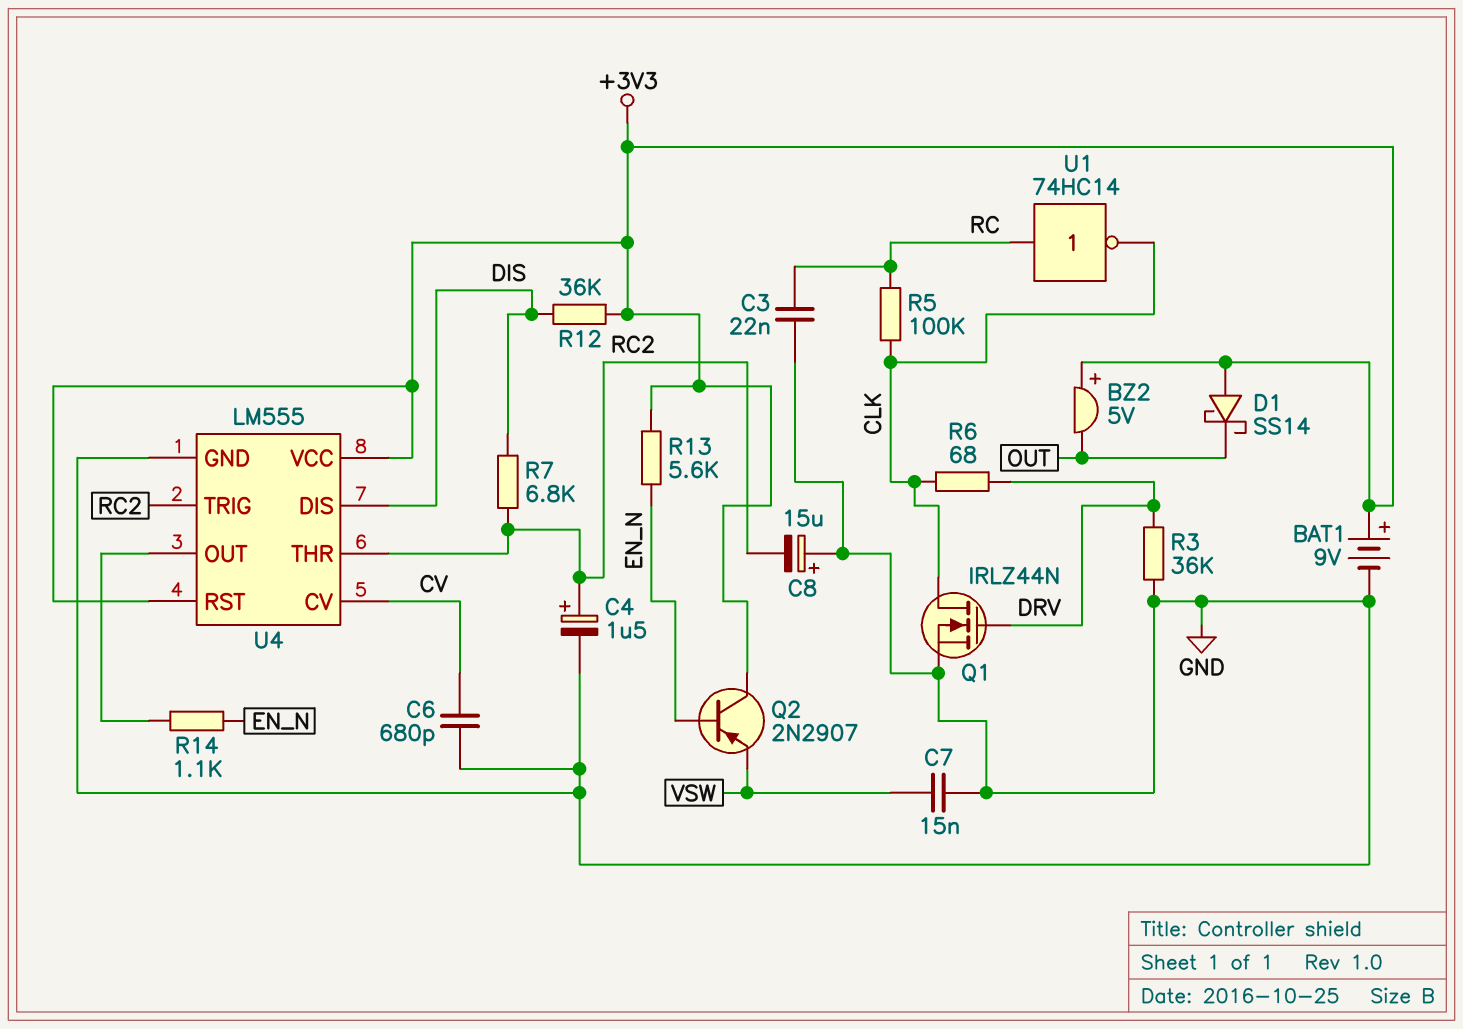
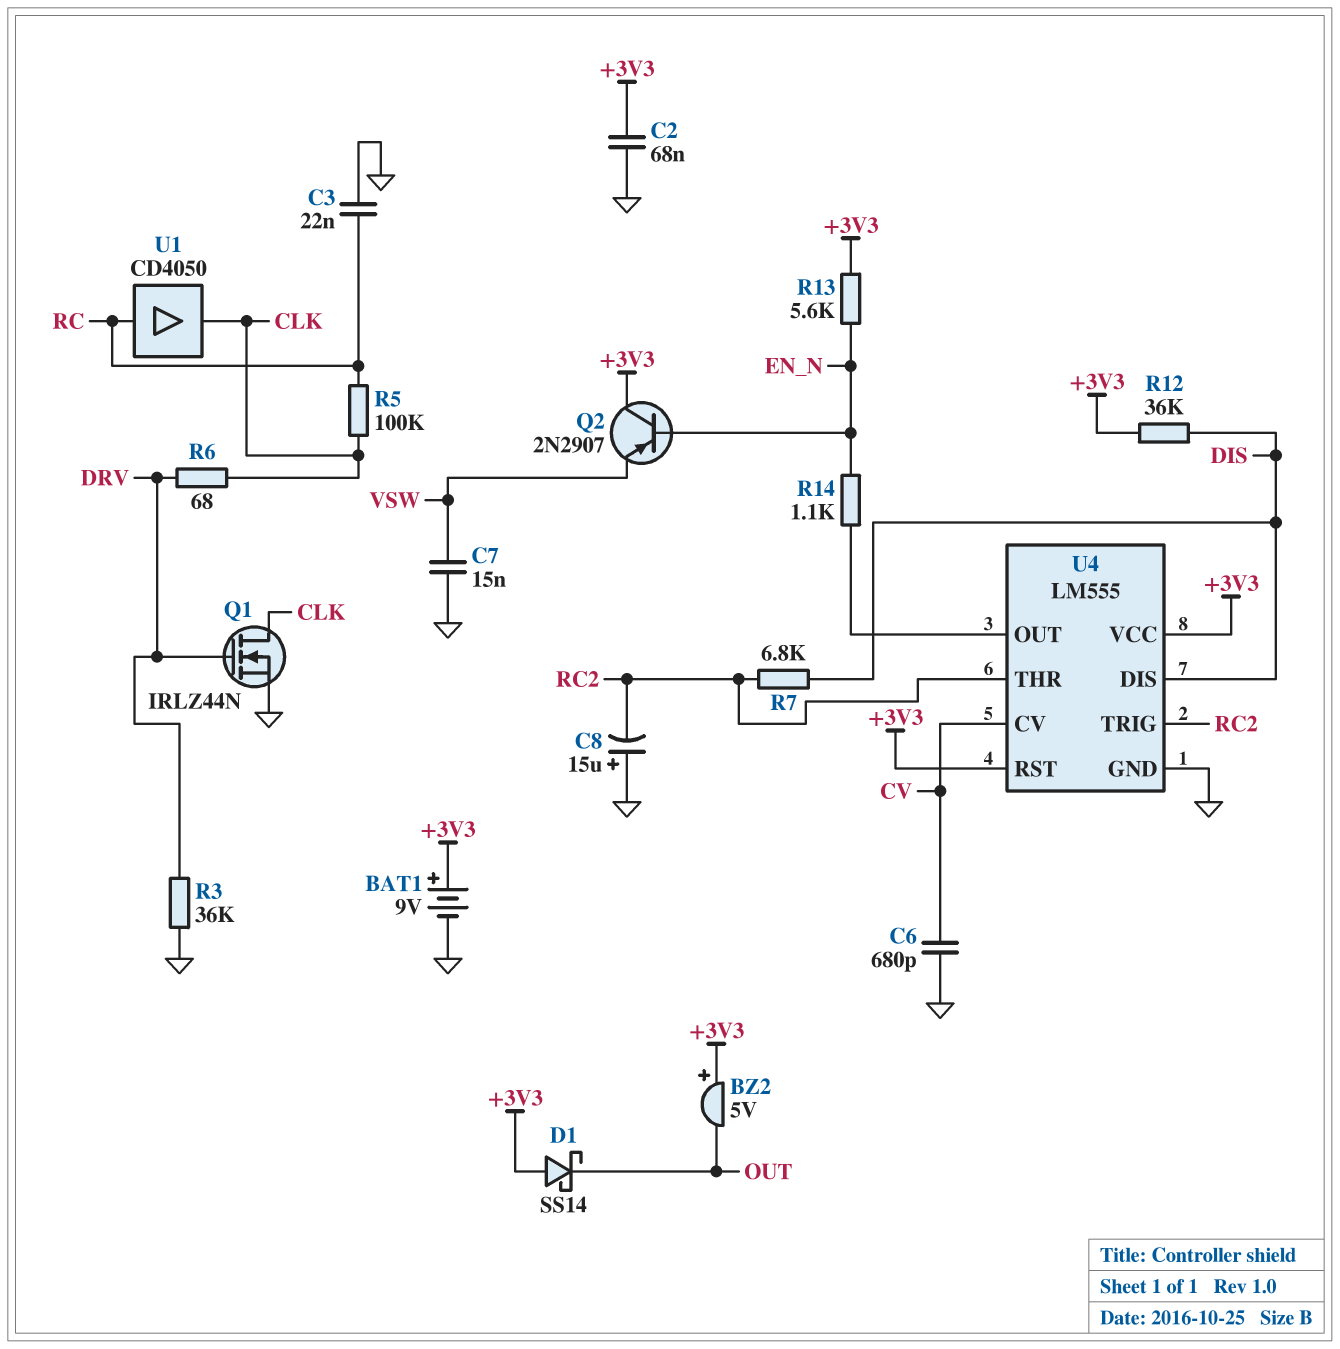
C2: none -> 68nF (+3V3, GND)
C4: 1.5uF (plus RC2, minus GND) -> none
U1: NOT 74HC14 (in RC, out CLK) -> buffer CD4050 (in RC, out CLK)

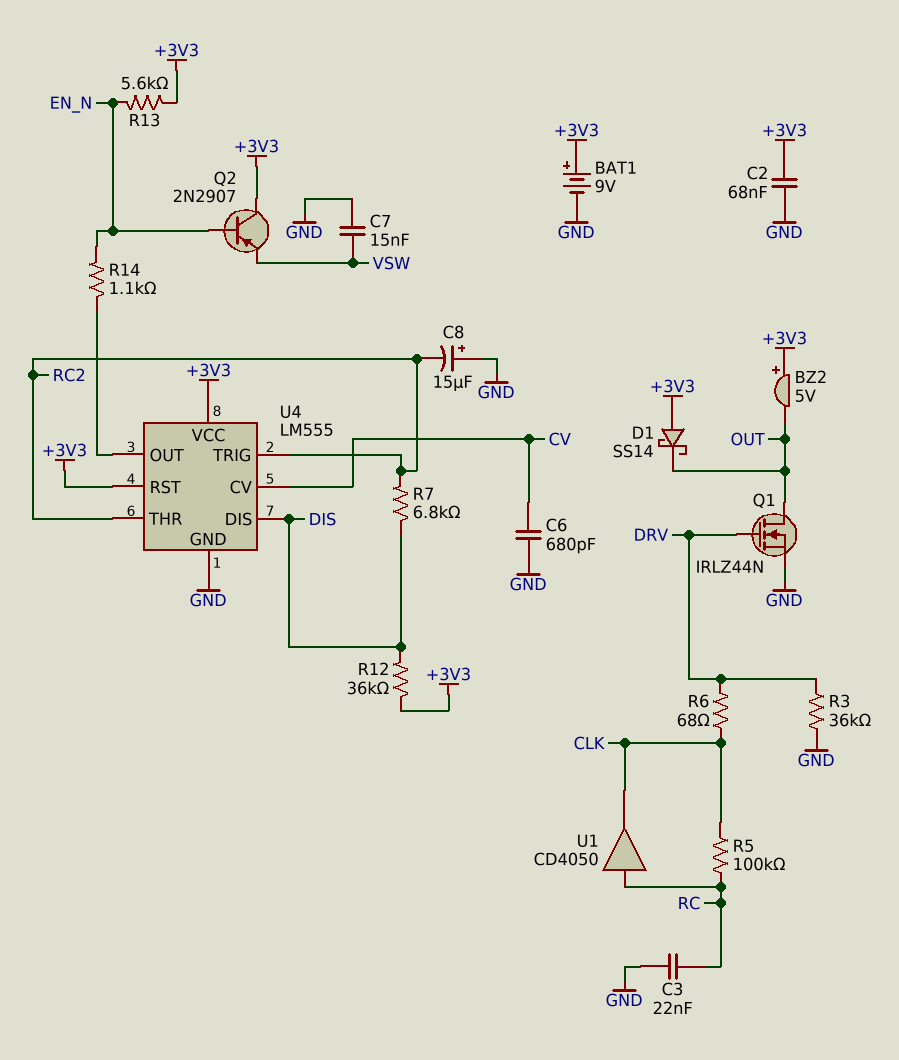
Q1: NMOS IRLZ44N (G DRV, D CLK, S GND) -> NMOS IRLZ44N (G DRV, D OUT, S GND)

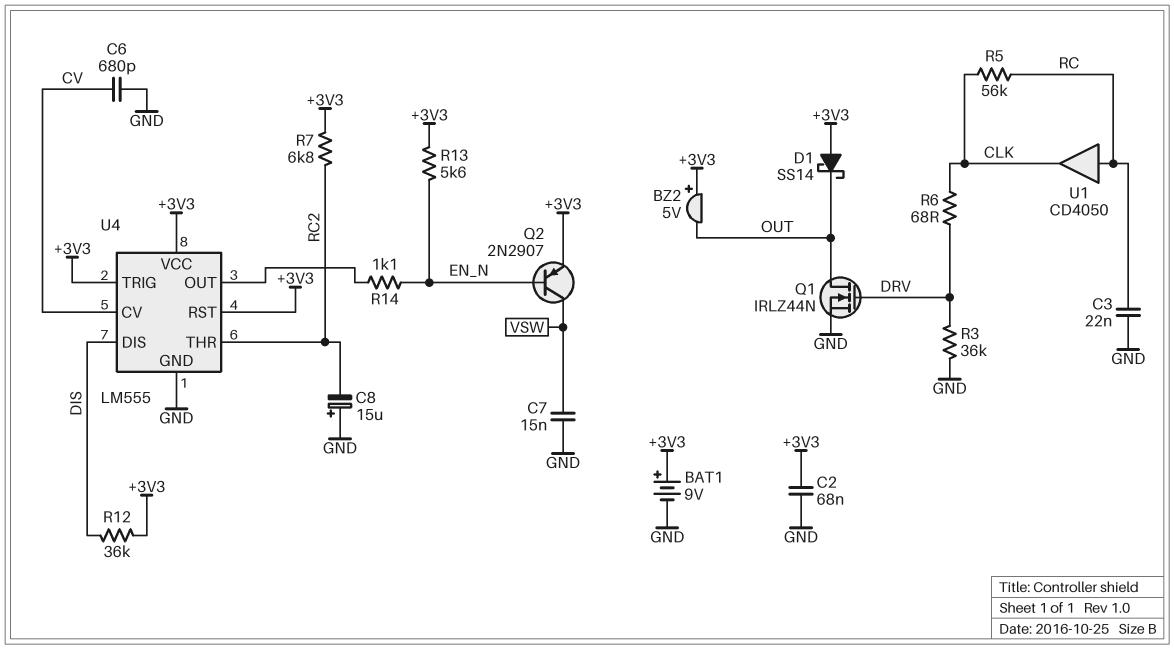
Q2: PNP 2N2907 (B EN_N, C +3V3, E VSW) -> PNP 2N2907 (B EN_N, C VSW, E +3V3)
R5: 100k (CLK, RC) -> 56k (CLK, RC)
R7: 6.8k (DIS, RC2) -> 6.8k (+3V3, RC2)
U4 pin TRIG: RC2 -> +3V3

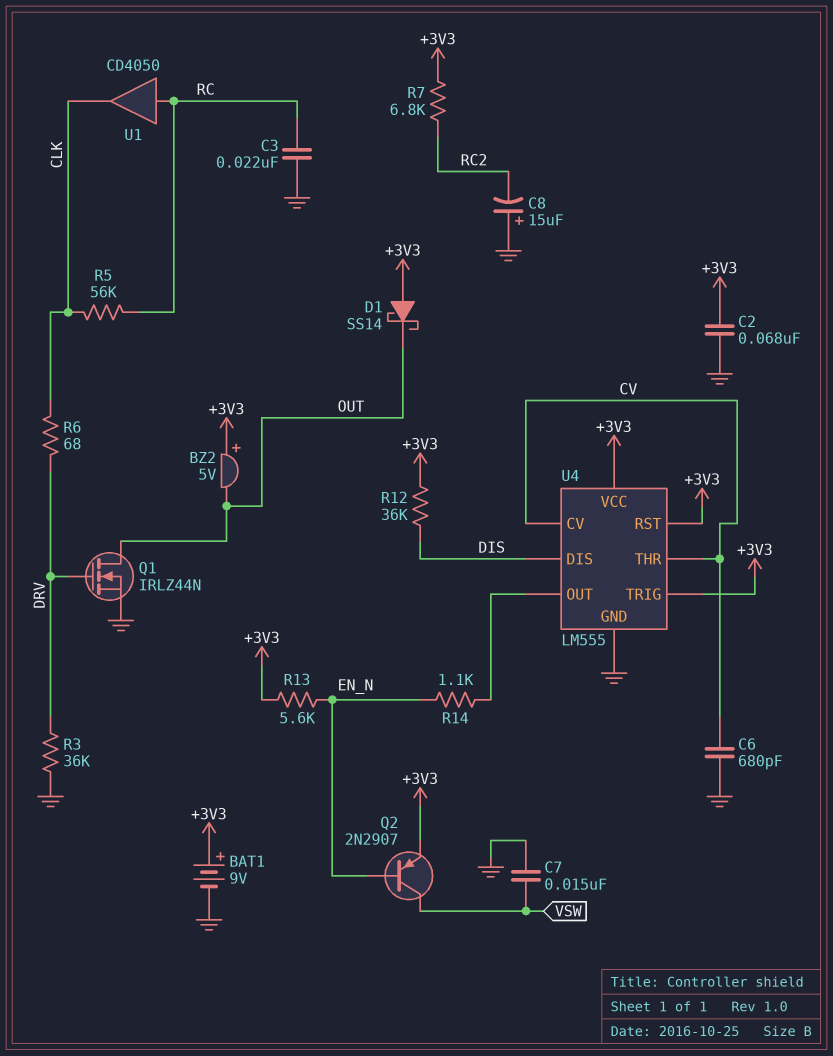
U4 pin THR: RC2 -> CV

